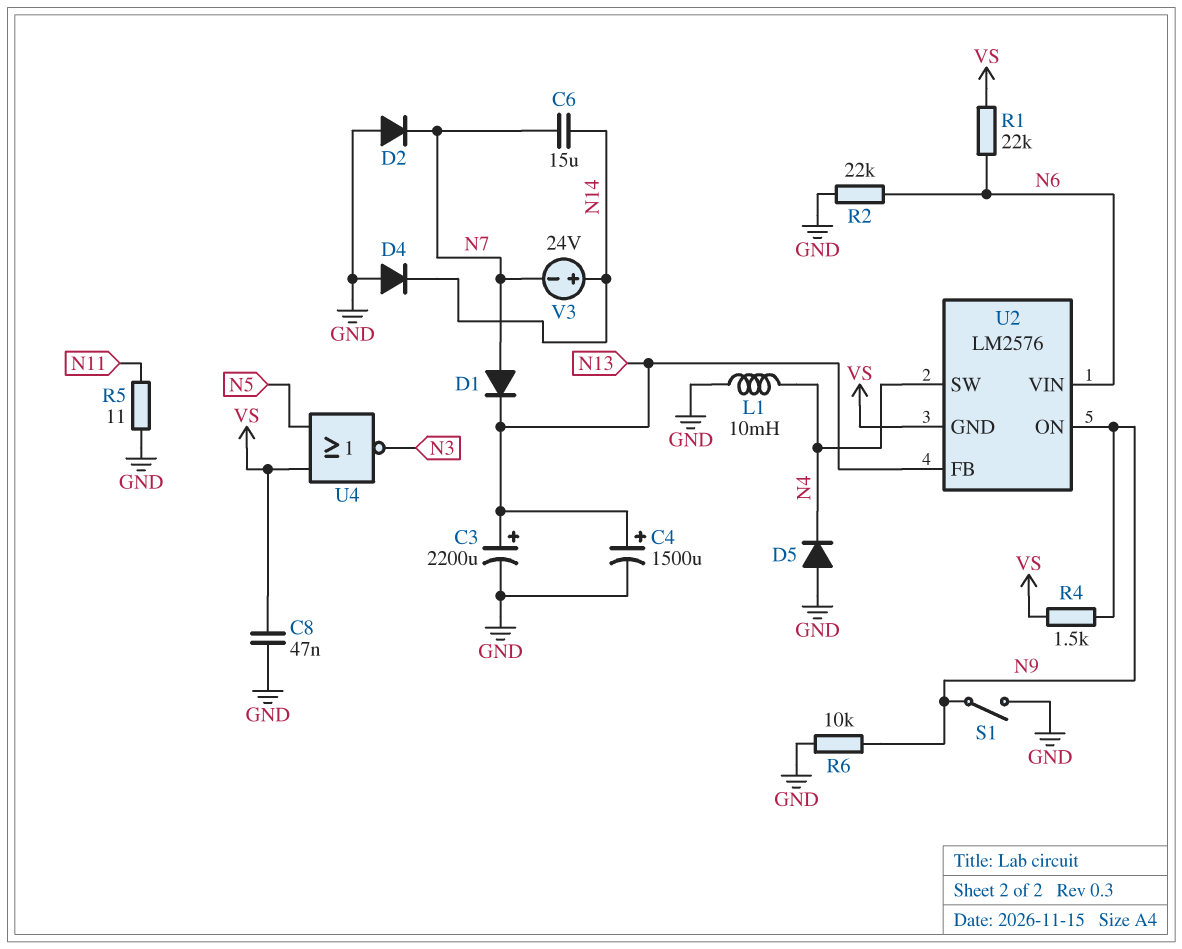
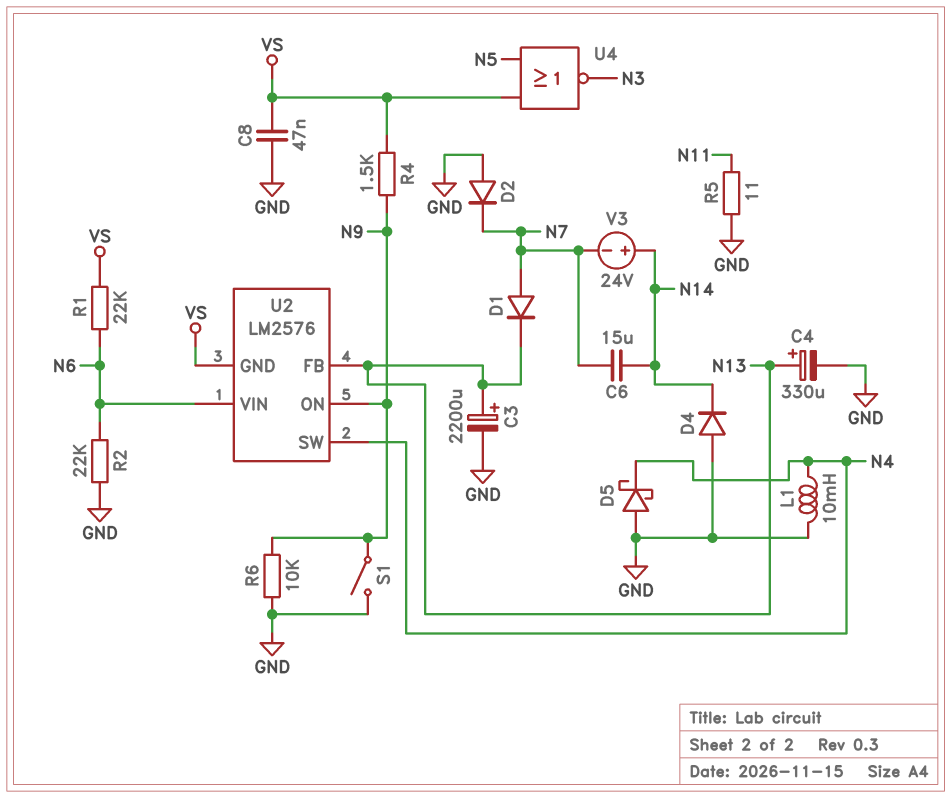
C4: 1500uF (plus N13, minus GND) -> 330uF (plus N13, minus GND)
D5: diode (A GND, K N4) -> schottky (A GND, K N4)

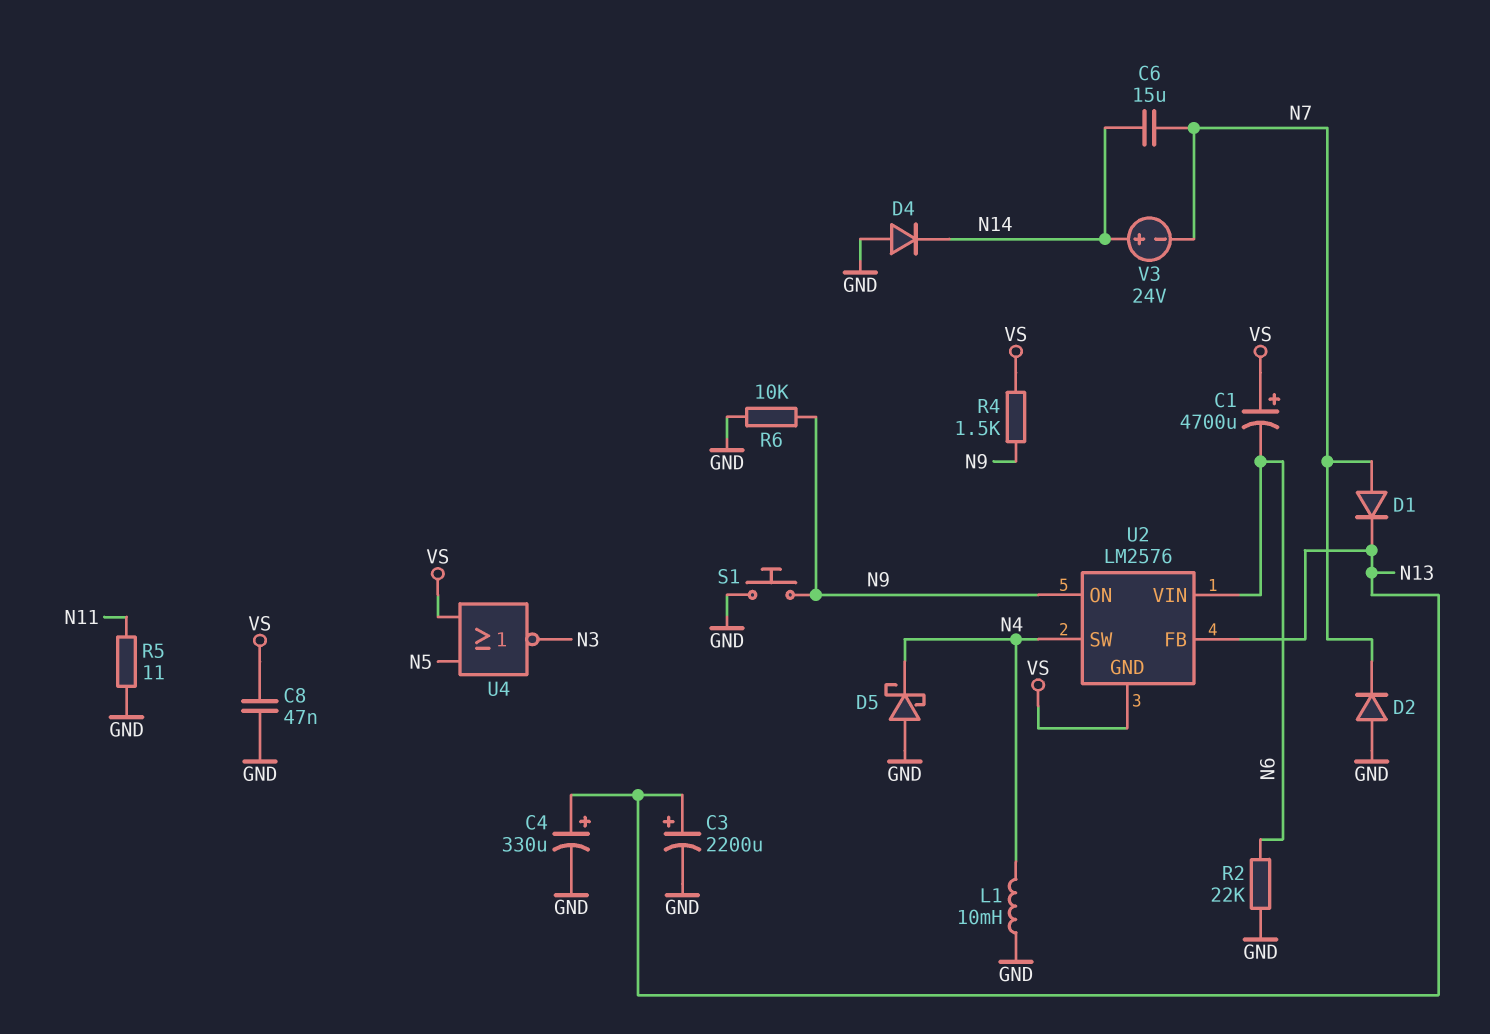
C1: none -> 4700uF (plus VS, minus N6)
R1: 22k (N6, VS) -> none
S1: switch (GND, N9) -> button (GND, N9)

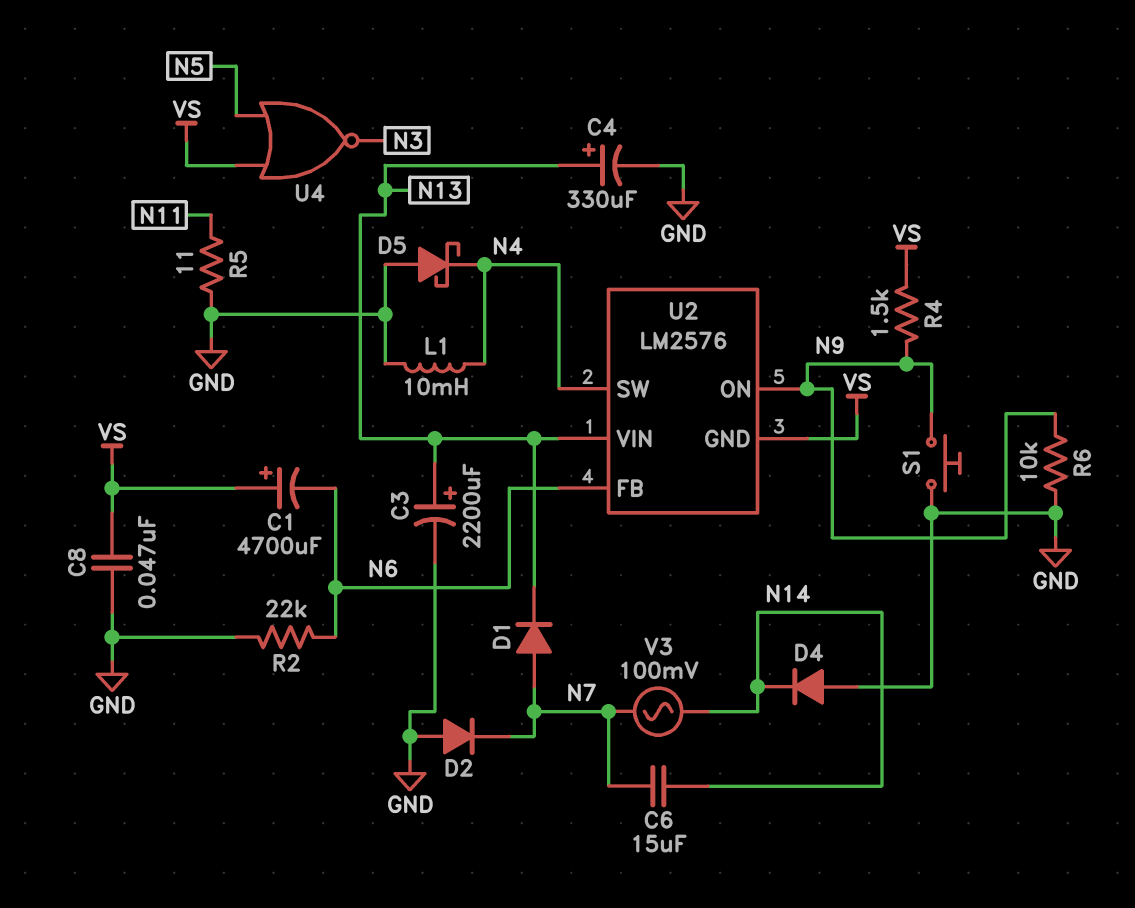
U2 pin FB: N13 -> N6
U2 pin VIN: N6 -> N13
V3: 24V (plus N14, minus N7) -> AC 100mV (N7, N14)

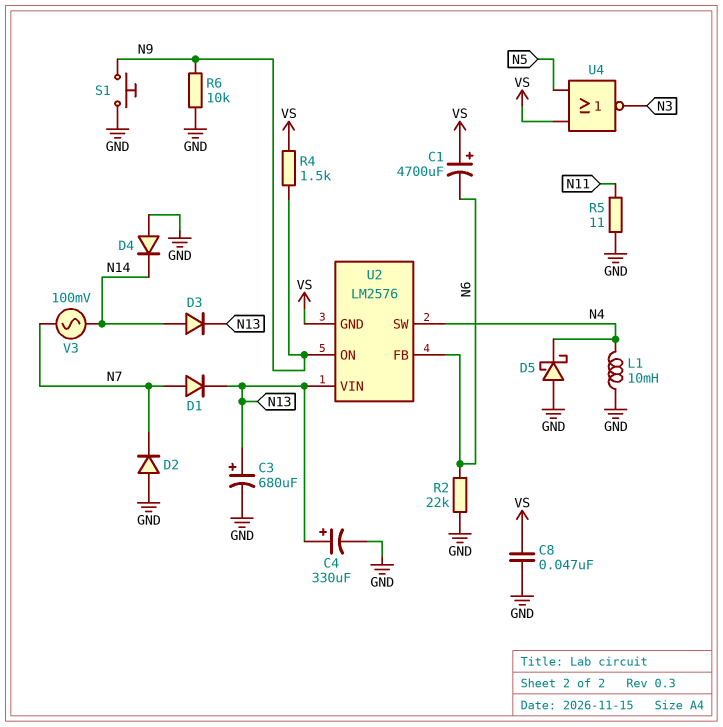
C3: 2200uF (plus N13, minus GND) -> 680uF (plus N13, minus GND)
C6: 15uF (N7, N14) -> none
D3: none -> diode (A N14, K N13)

